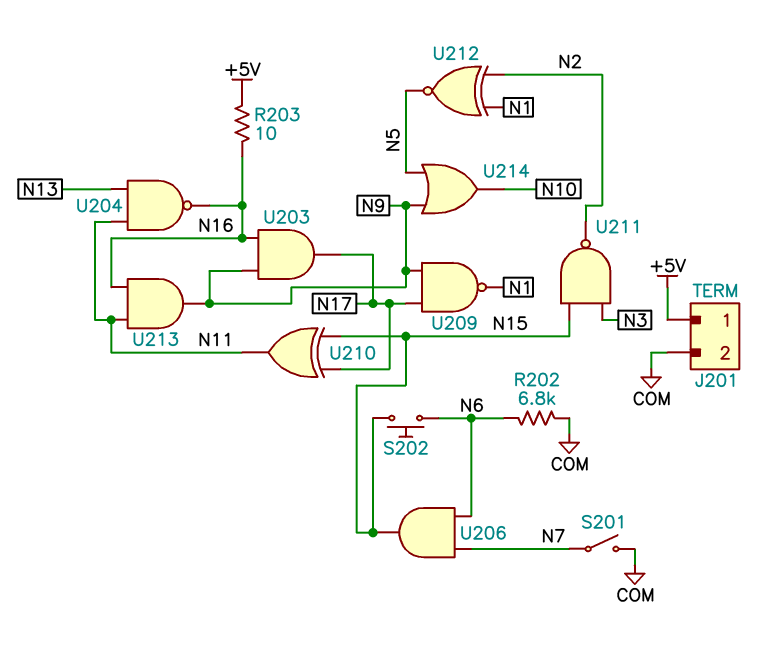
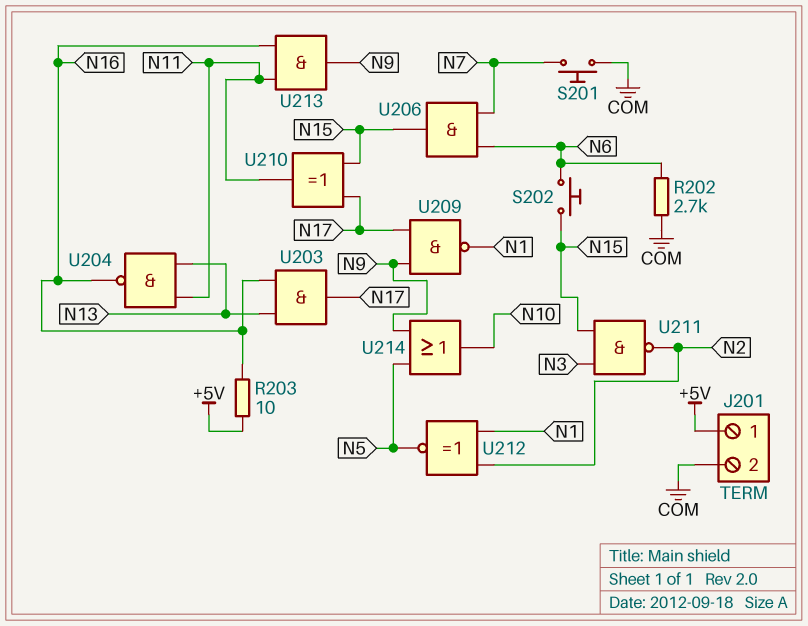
R202: 6.8k (COM, N6) -> 2.7k (COM, N6)
S201: switch (COM, N7) -> button (COM, N7)
U203: AND (in N9, in N16, out N17) -> AND (in N13, in N16, out N17)

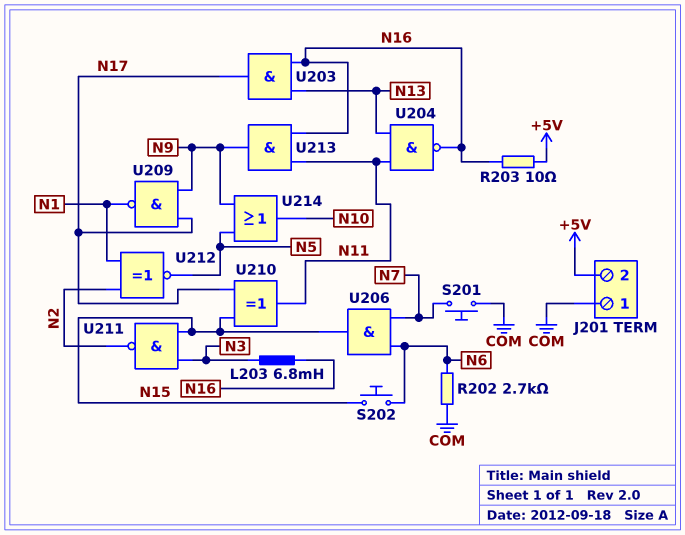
J201 pin 1: +5V -> COM
J201 pin 2: COM -> +5V
L203: none -> 6.8mH (N3, N16)

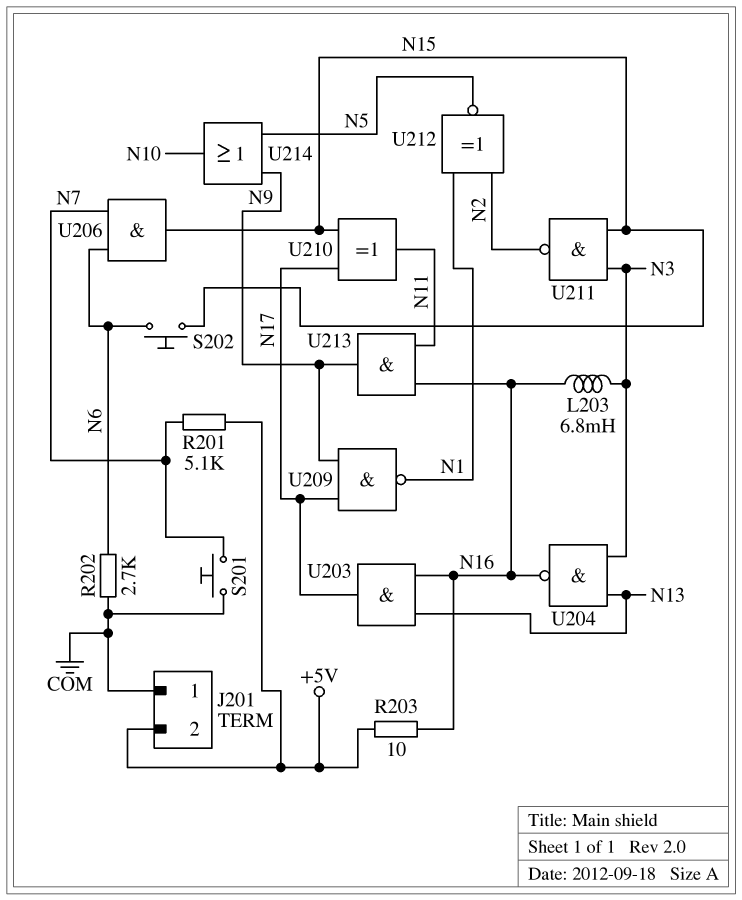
R201: none -> 5.1k (+5V, N7)
U204: NAND (in N11, in N13, out N16) -> NAND (in N3, in N13, out N16)

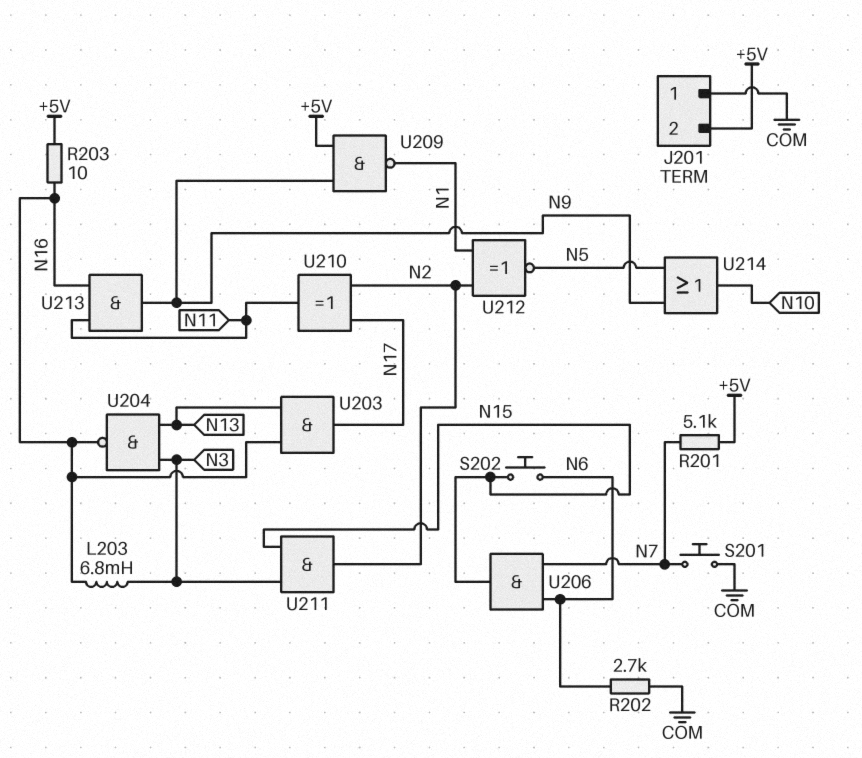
U209: NAND (in N9, in N17, out N1) -> NAND (in +5V, in N9, out N1)
U210: XOR (in N15, in N17, out N11) -> XOR (in N2, in N17, out N11)
U211: NAND (in N3, in N15, out N2) -> AND (in N3, in N15, out N2)

